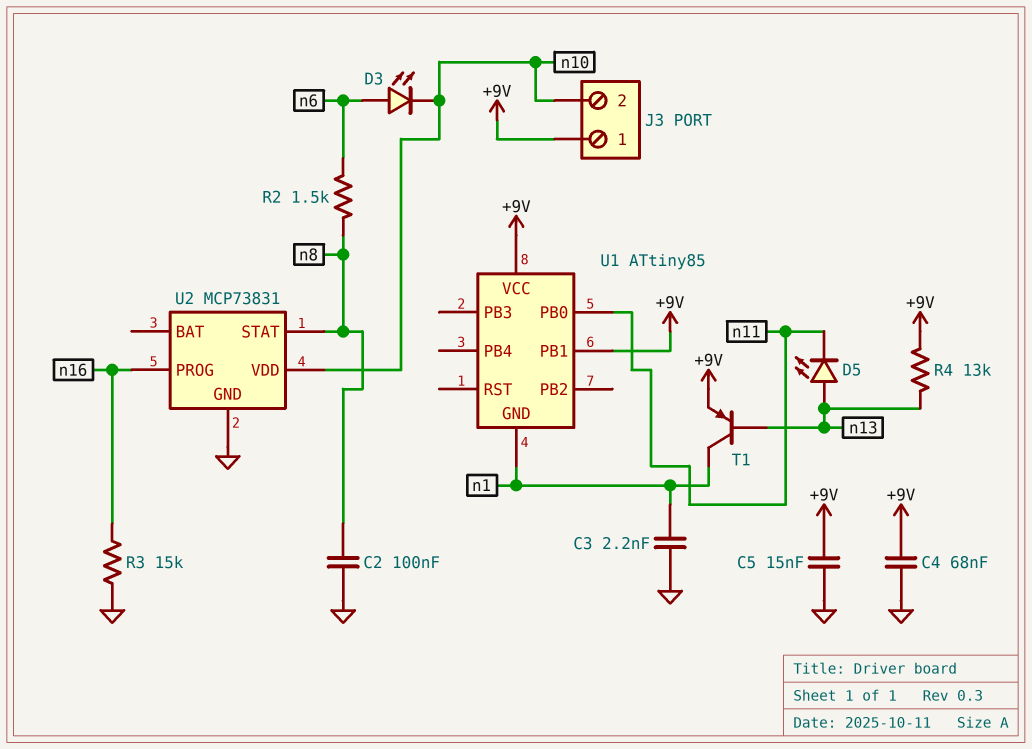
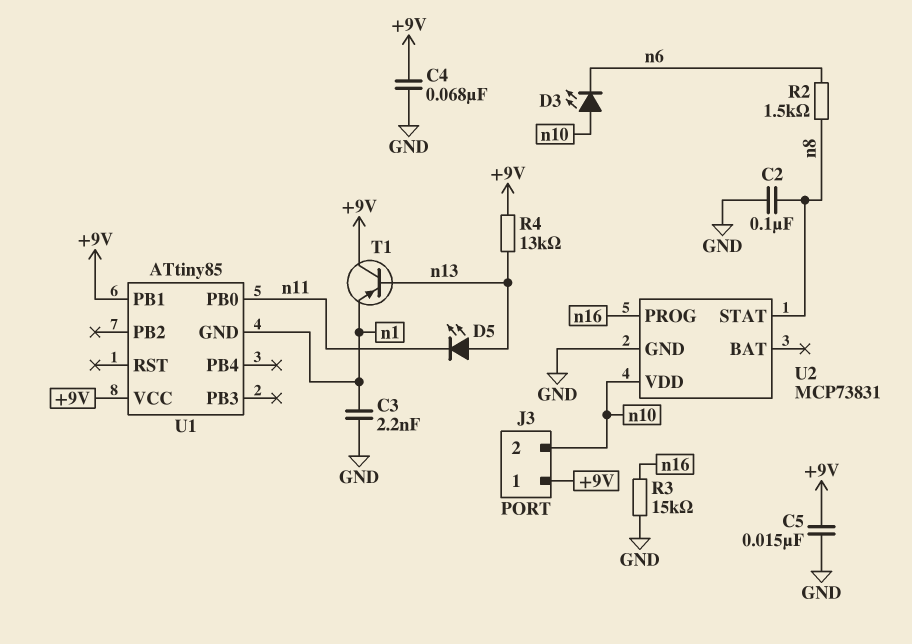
D3: LED (A n6, K n10) -> LED (A n10, K n6)
T1: PNP (B n13, C n1, E +9V) -> PNP (B n13, C +9V, E n1)

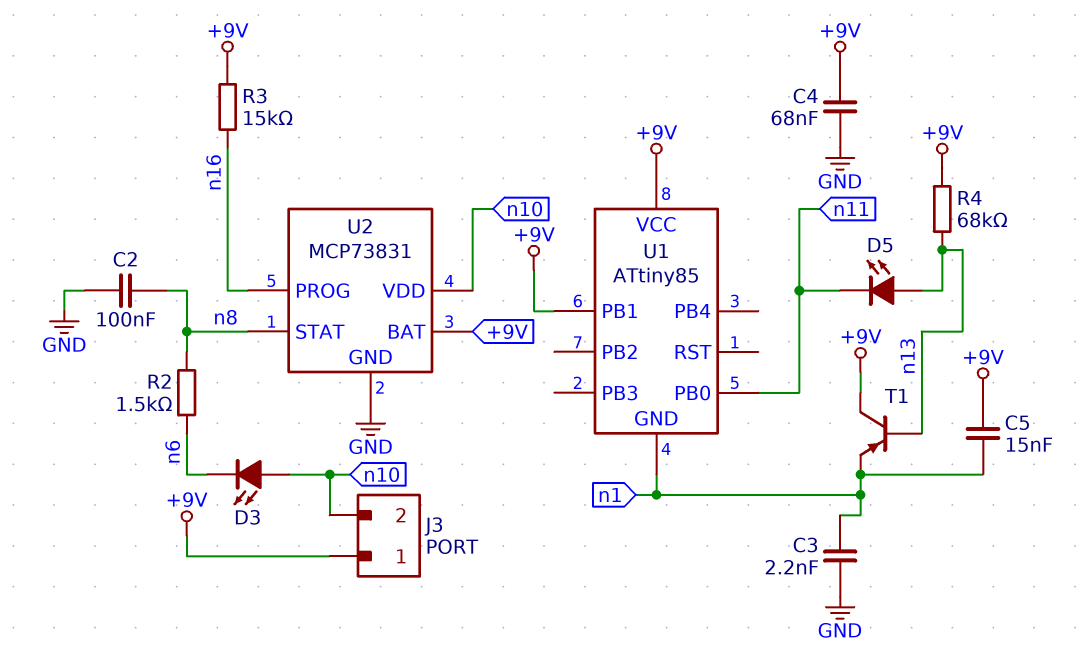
C5: 15nF (+9V, GND) -> 15nF (+9V, n1)
R3: 15k (GND, n16) -> 15k (+9V, n16)
R4: 13k (+9V, n13) -> 68k (+9V, n13)
U2 pin BAT: none -> +9V

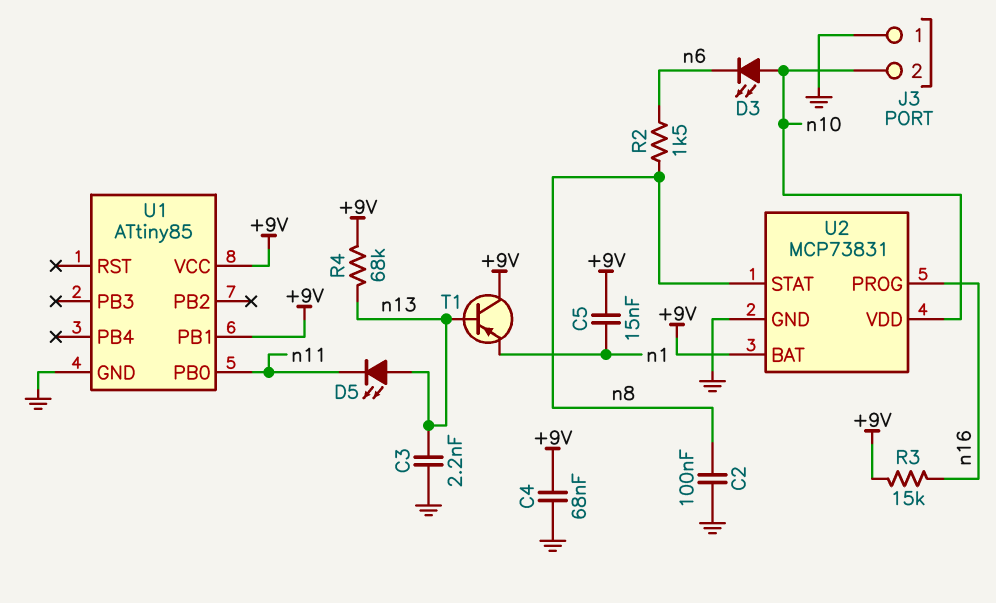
C3: 2.2nF (GND, n1) -> 2.2nF (GND, n13)
J3 pin 1: +9V -> GND
U1 pin GND: n1 -> GND

